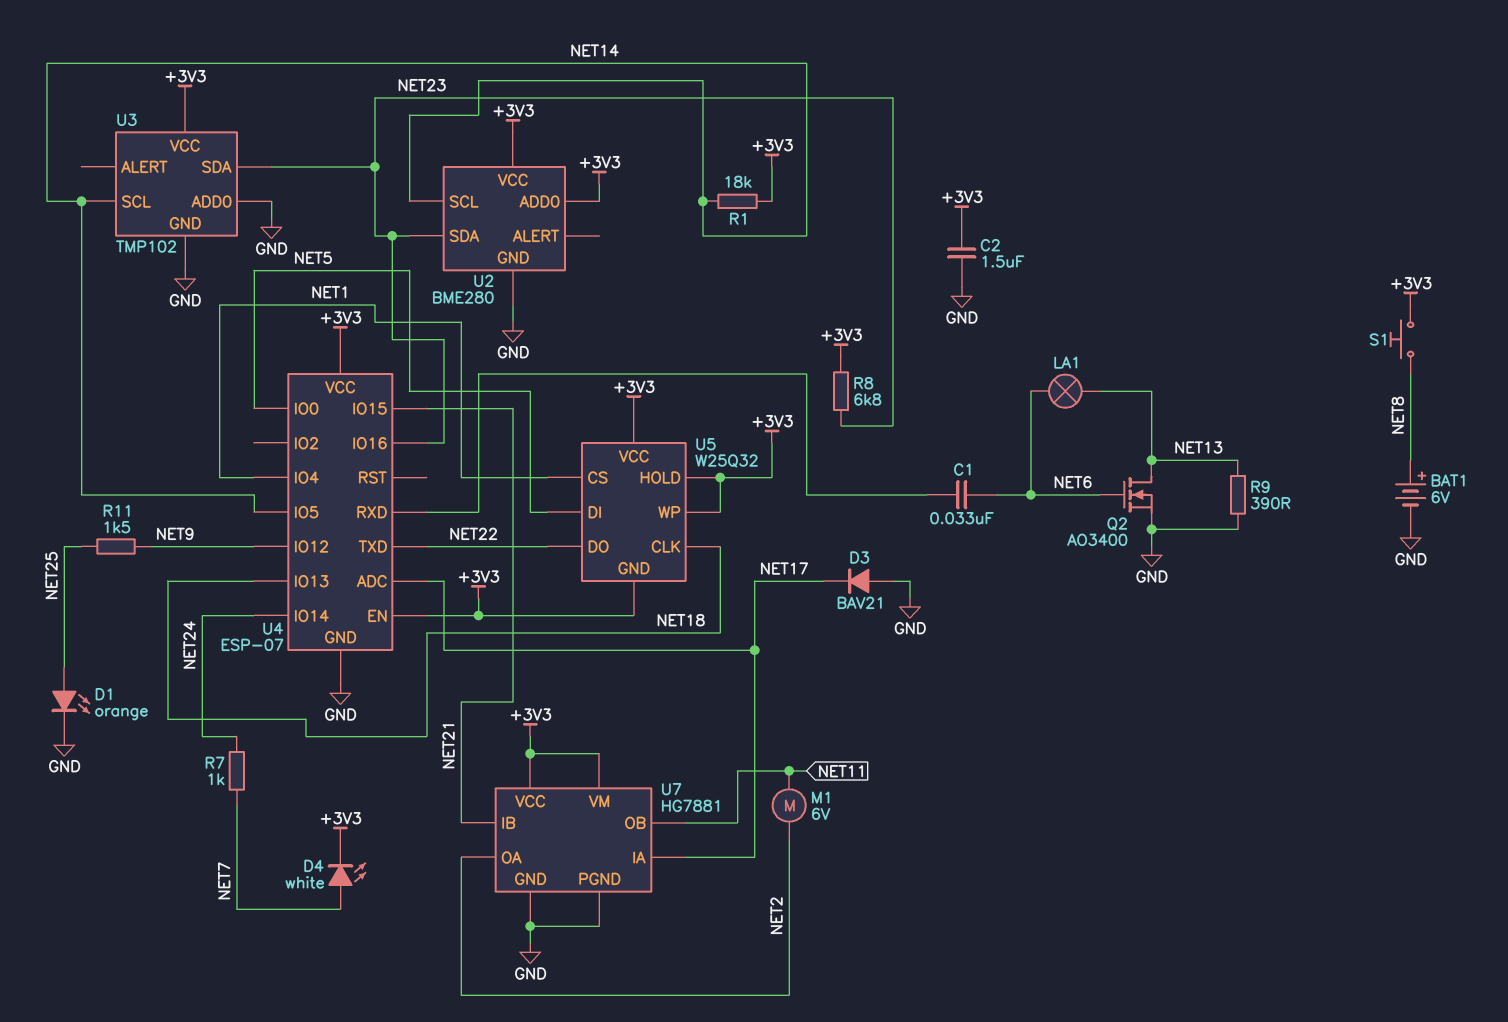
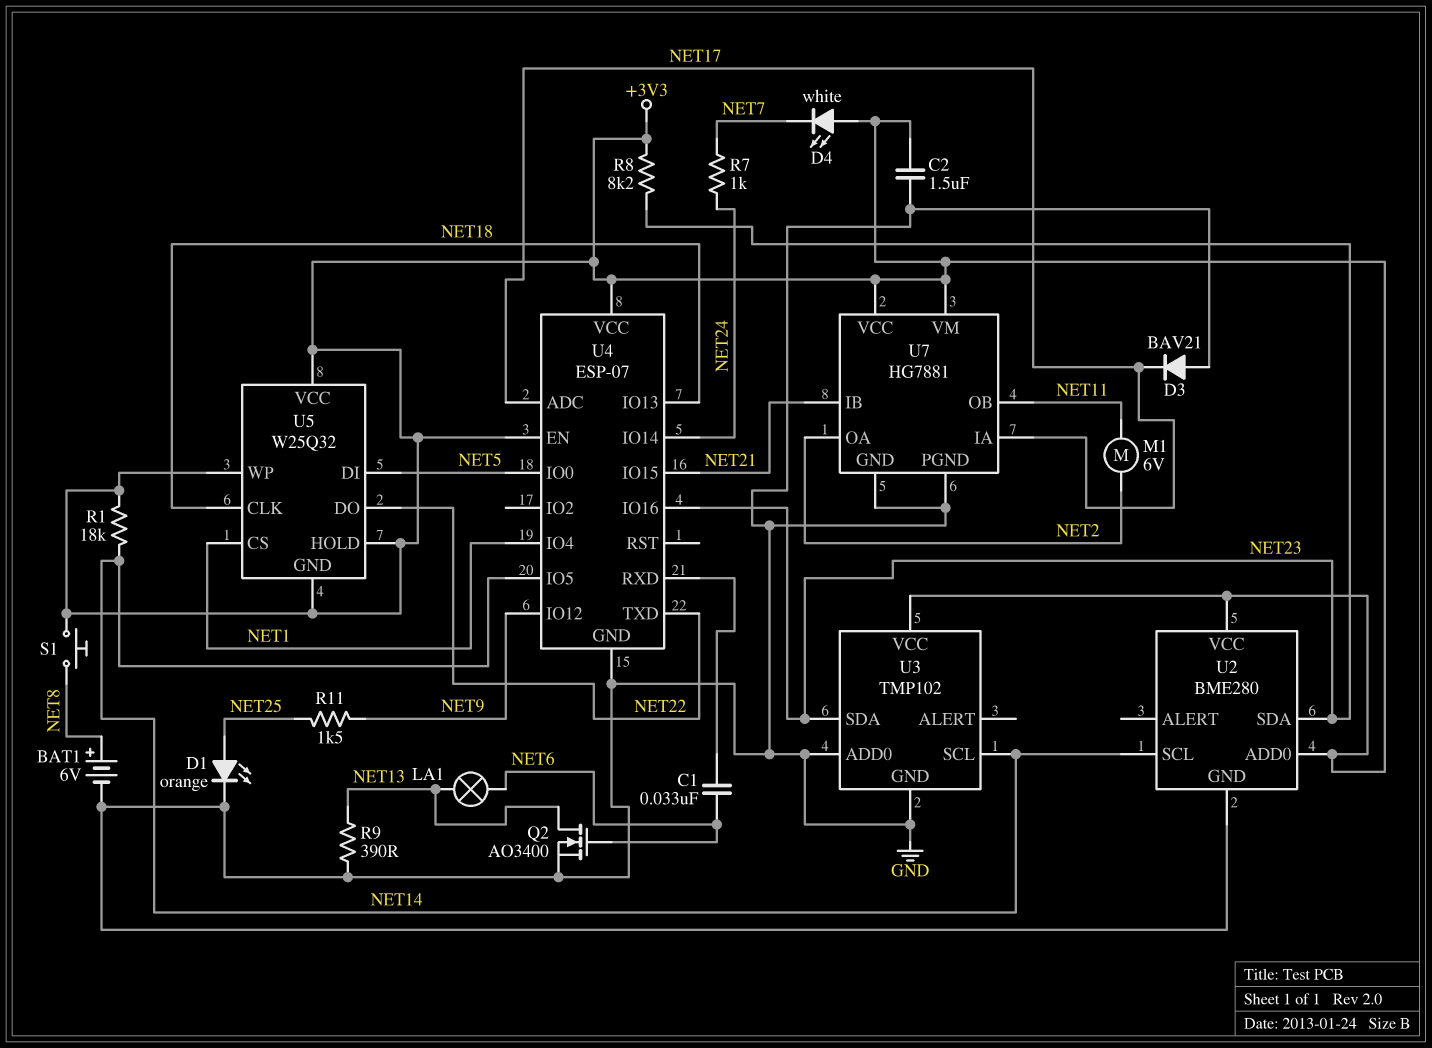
D4: LED white (A NET7, K +3V3) -> LED white (A +3V3, K NET7)
R8: 6.8k (+3V3, NET23) -> 8.2k (+3V3, NET23)

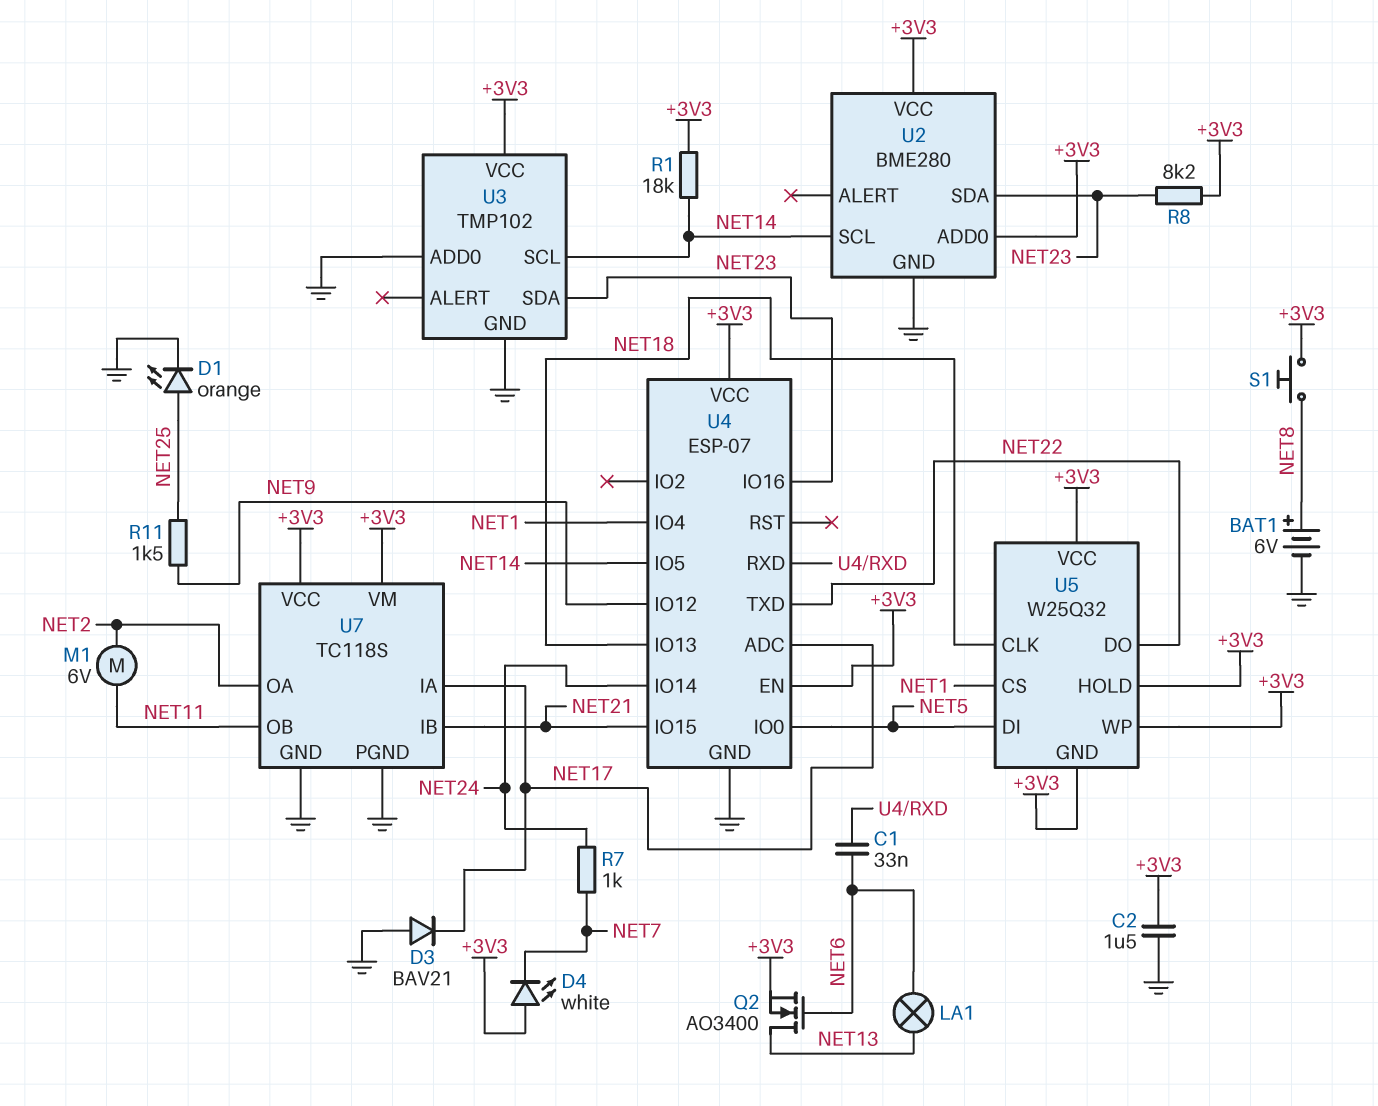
Q2: NMOS AO3400 (G NET6, D NET13, S GND) -> NMOS AO3400 (G NET6, D NET13, S +3V3)
R9: 390 (GND, NET13) -> none
U7: HG7881 -> TC118S

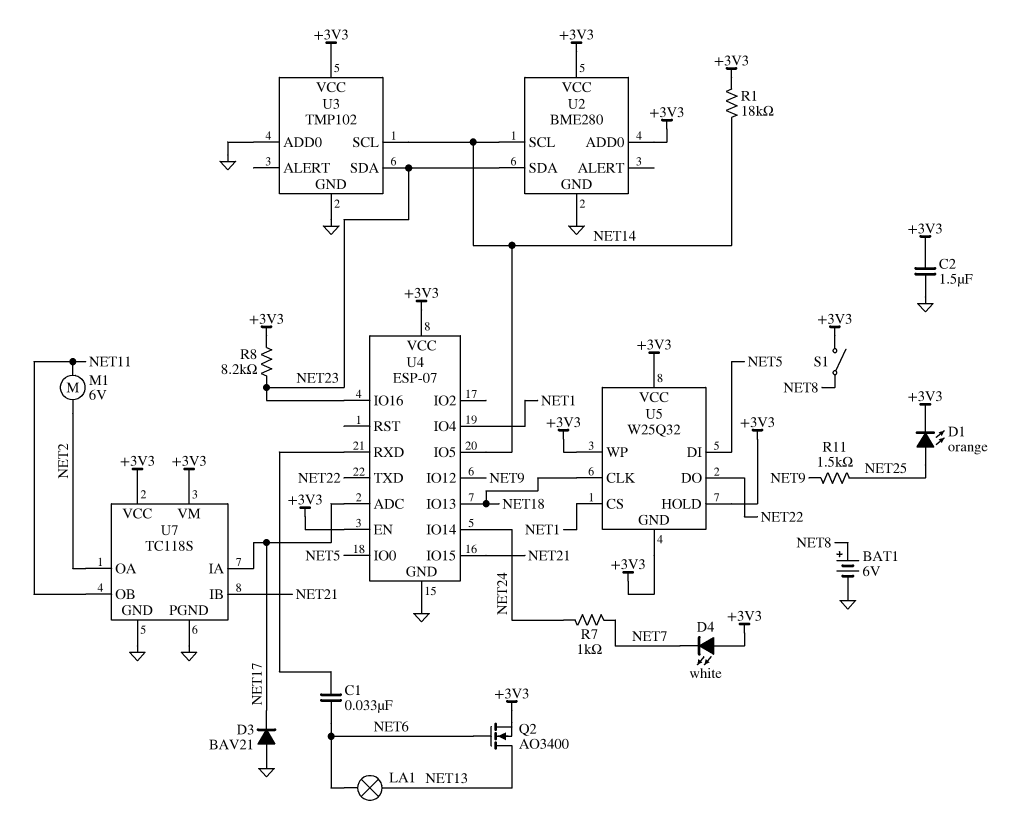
D1: LED orange (A NET25, K GND) -> LED orange (A NET25, K +3V3)
S1: button (+3V3, NET8) -> switch (+3V3, NET8)

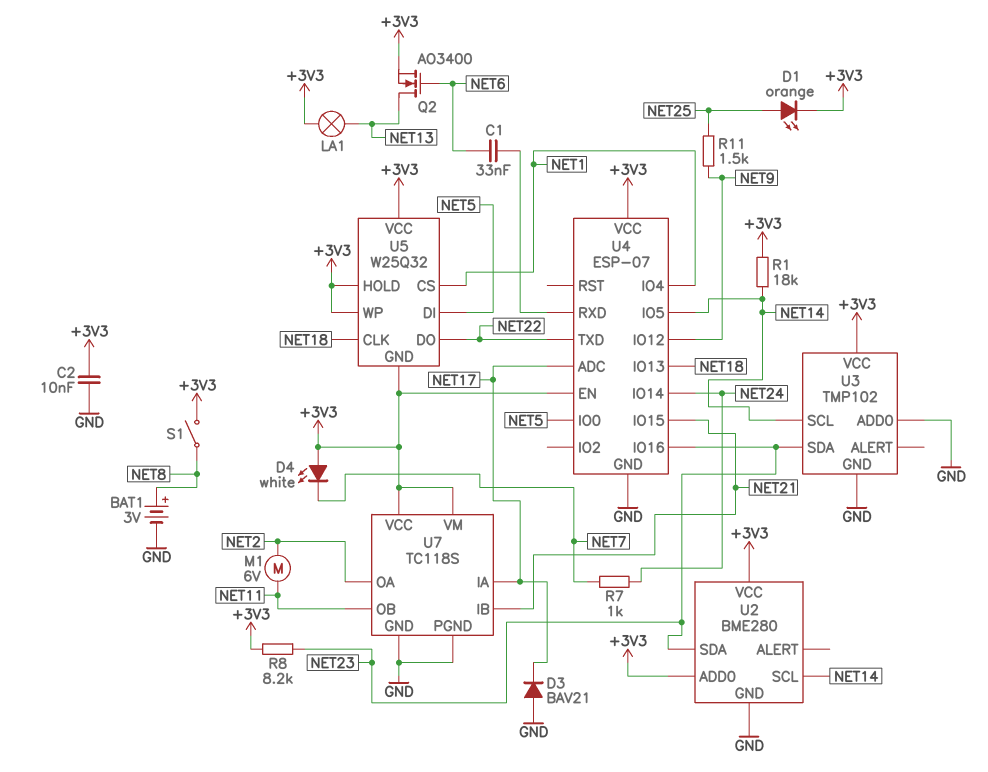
BAT1: 6V (plus NET8, minus GND) -> 3V (plus NET8, minus GND)
C2: 1.5uF (+3V3, GND) -> 10nF (+3V3, GND)
LA1: lamp (NET6, NET13) -> lamp (+3V3, NET13)

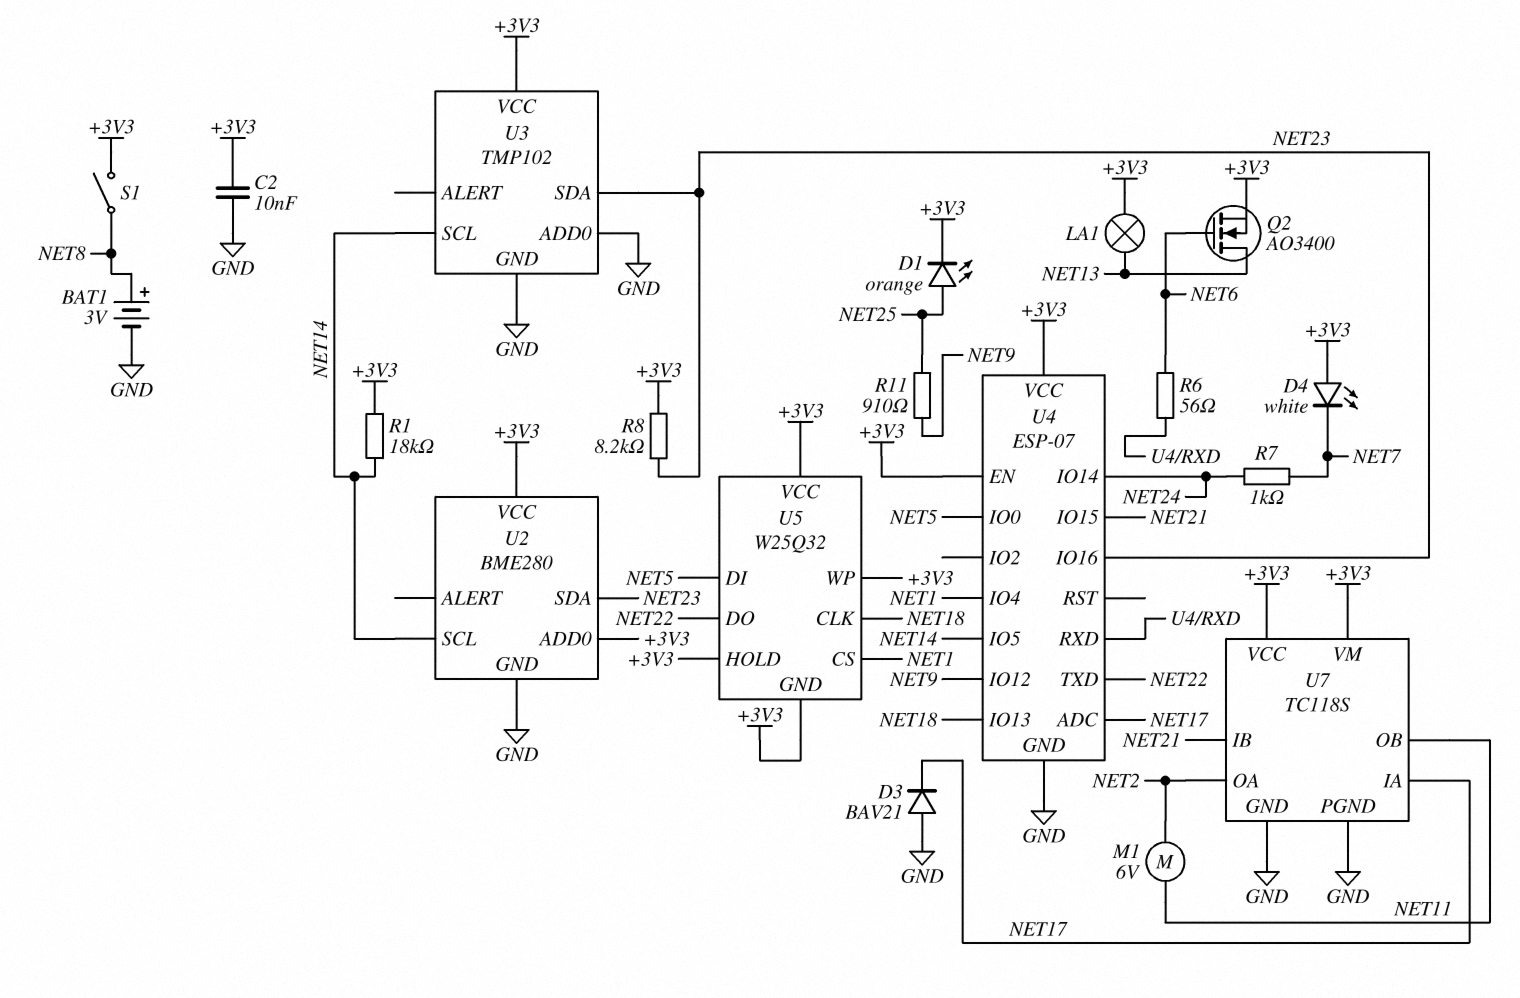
C1: 33nF (NET6, U4/RXD) -> none
R6: none -> 56 (NET6, U4/RXD)
R11: 1.5k (NET9, NET25) -> 910 (NET9, NET25)

